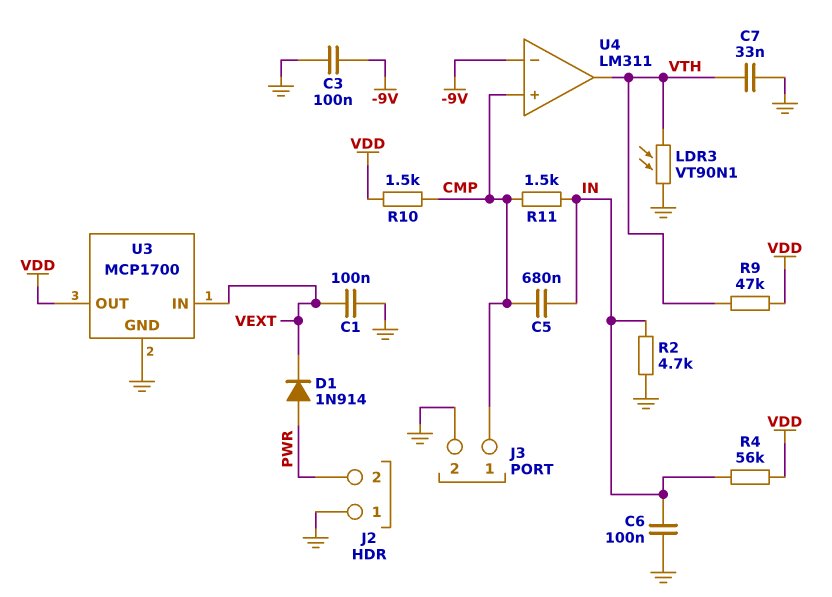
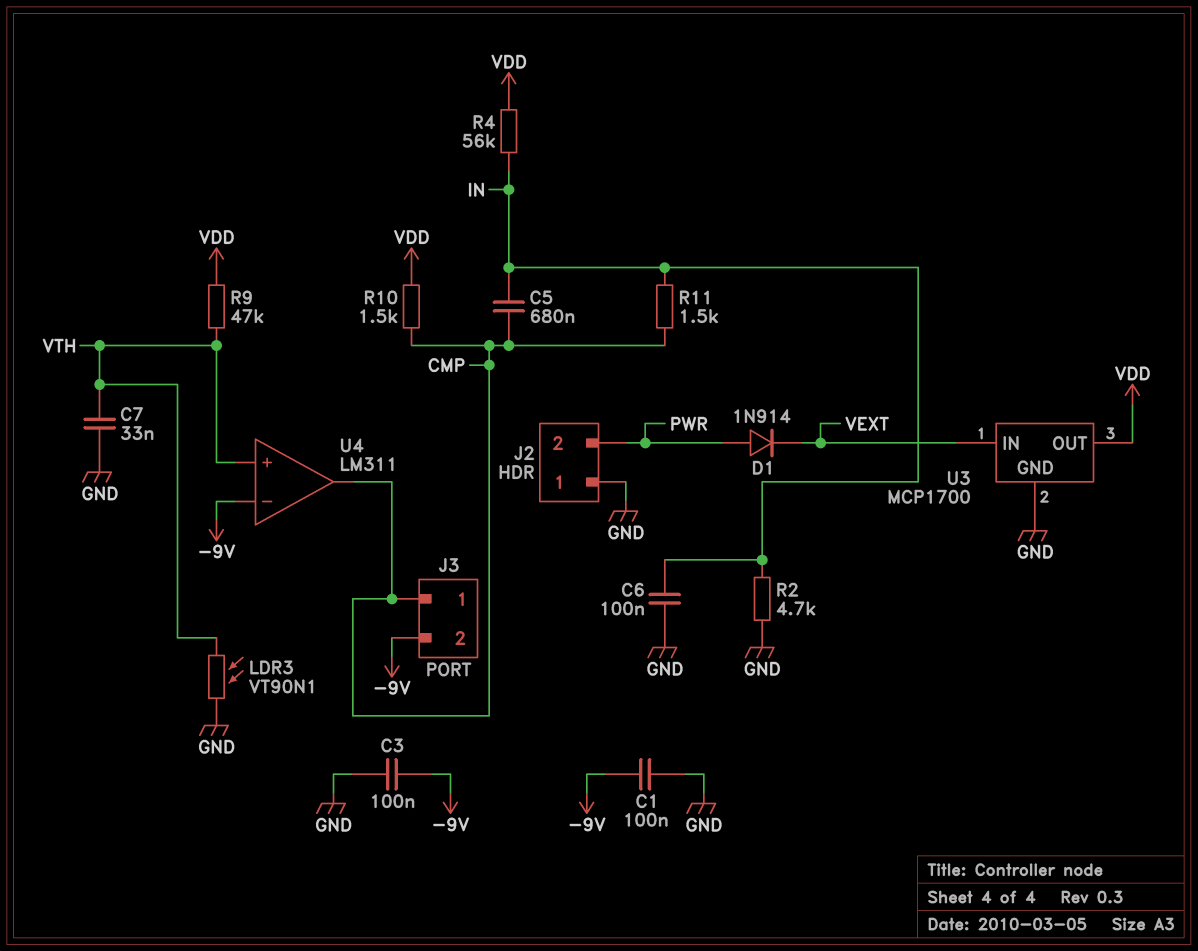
C1: 100nF (GND, VEXT) -> 100nF (-9V, GND)
J3 pin 2: GND -> -9V
U4 pin in+: CMP -> VTH
U4 pin out: VTH -> CMP

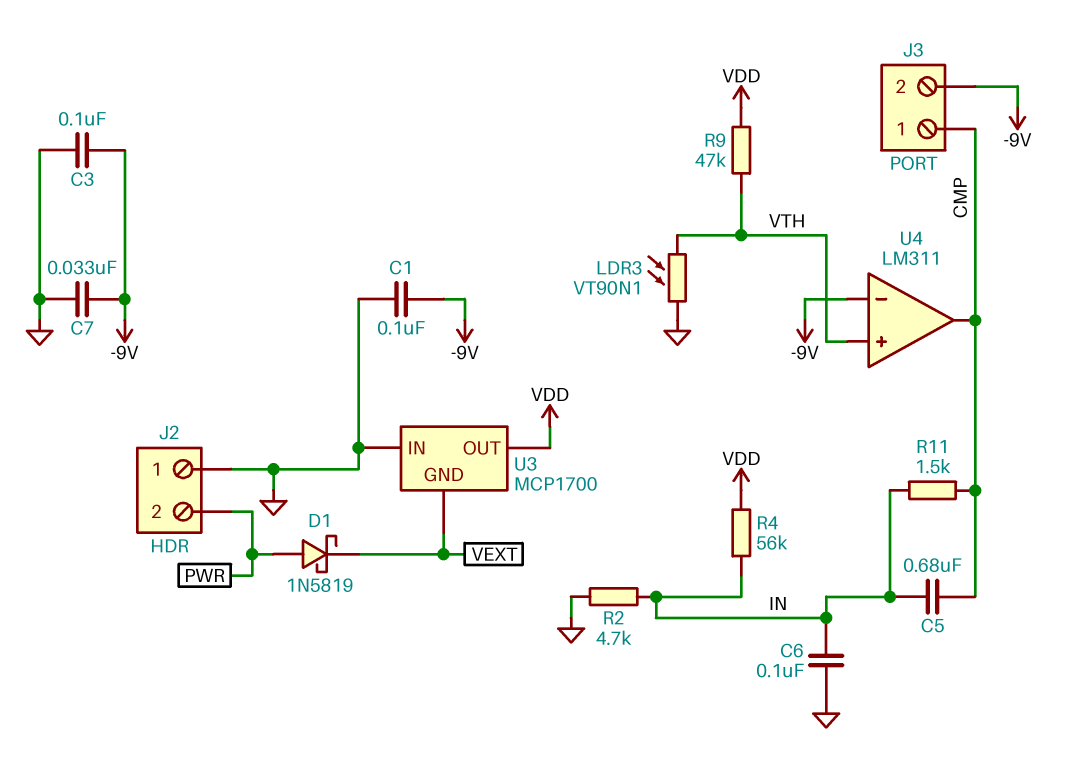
C7: 33nF (GND, VTH) -> 33nF (-9V, GND)
D1: diode 1N914 (A PWR, K VEXT) -> schottky 1N5819 (A PWR, K VEXT)
R10: 1.5k (CMP, VDD) -> none
U3 pin GND: GND -> VEXT
U3 pin IN: VEXT -> GND

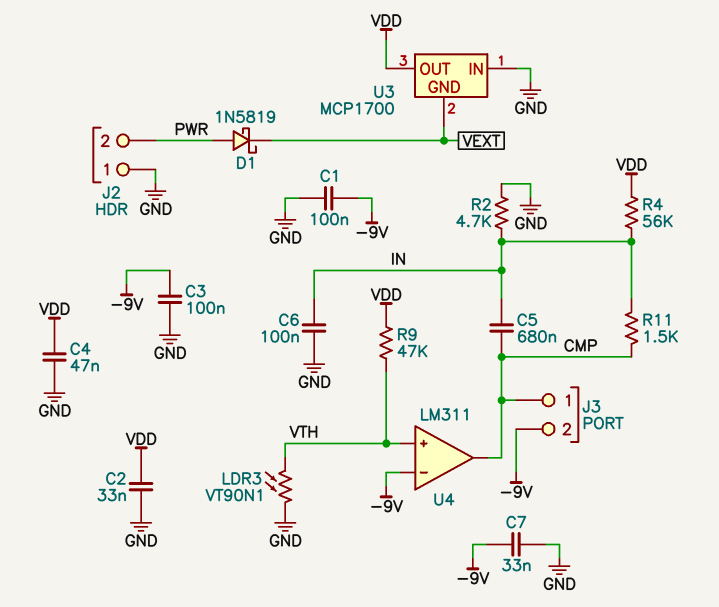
C2: none -> 33nF (GND, VDD)
C4: none -> 47nF (GND, VDD)

